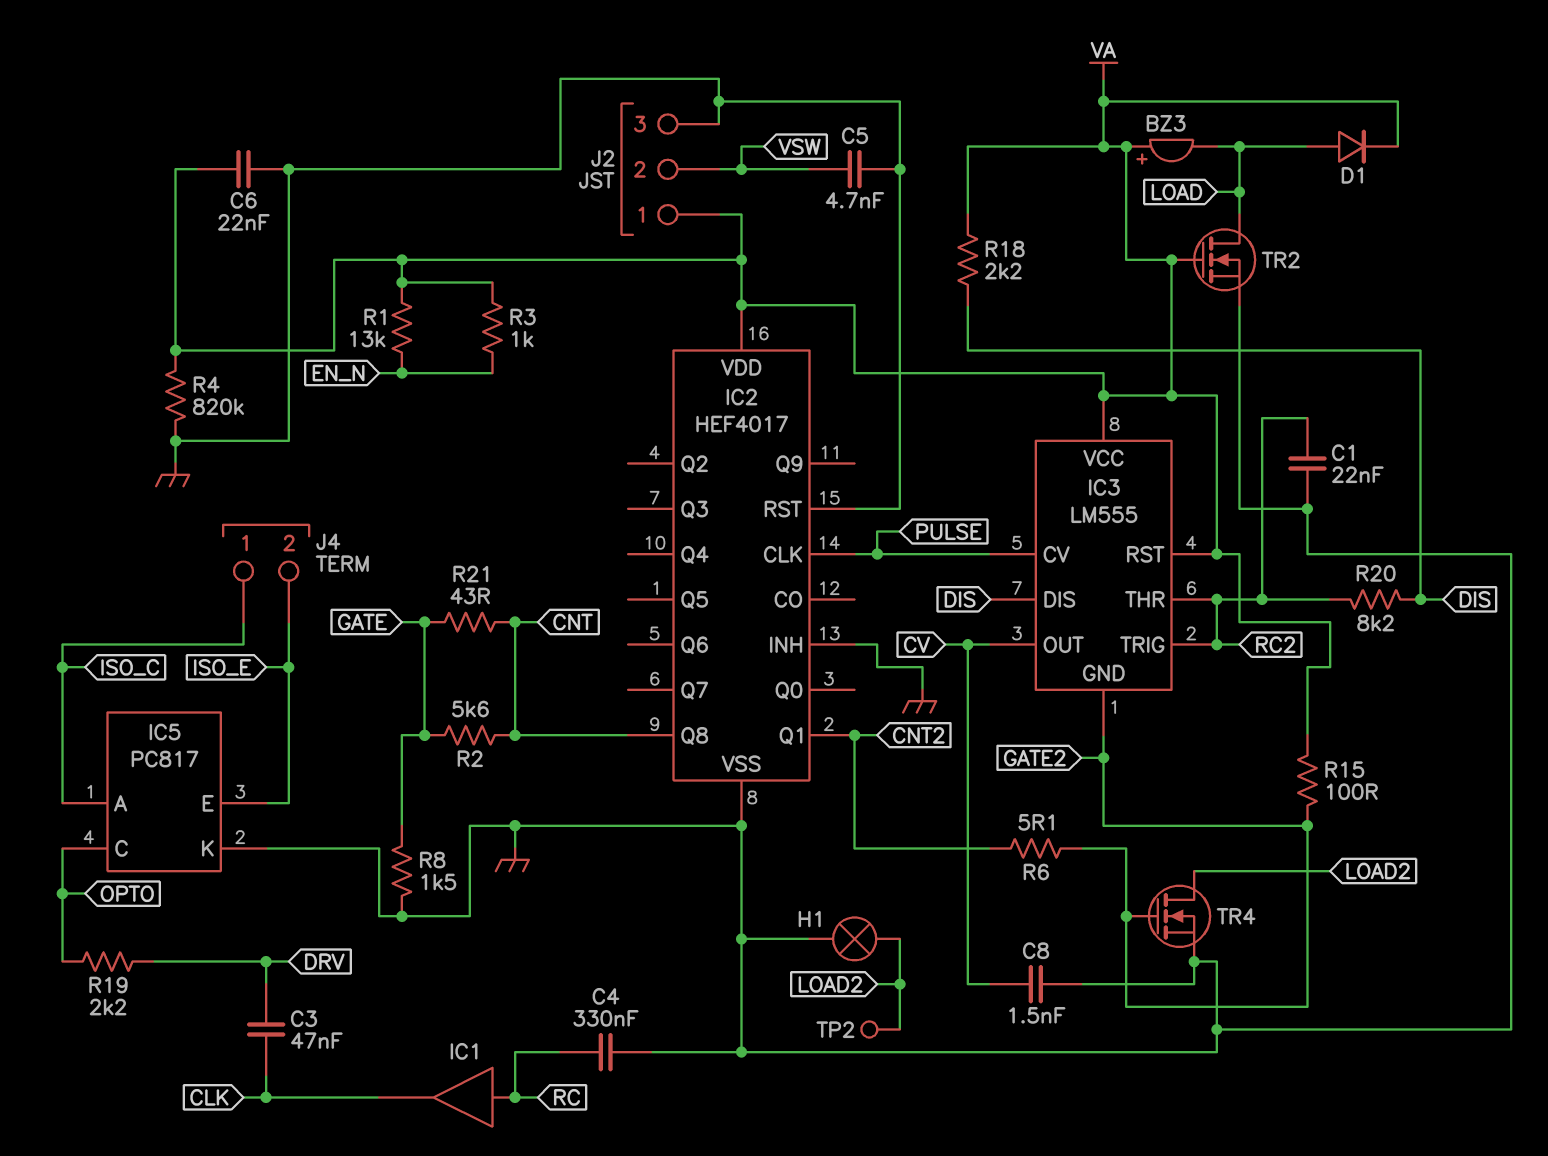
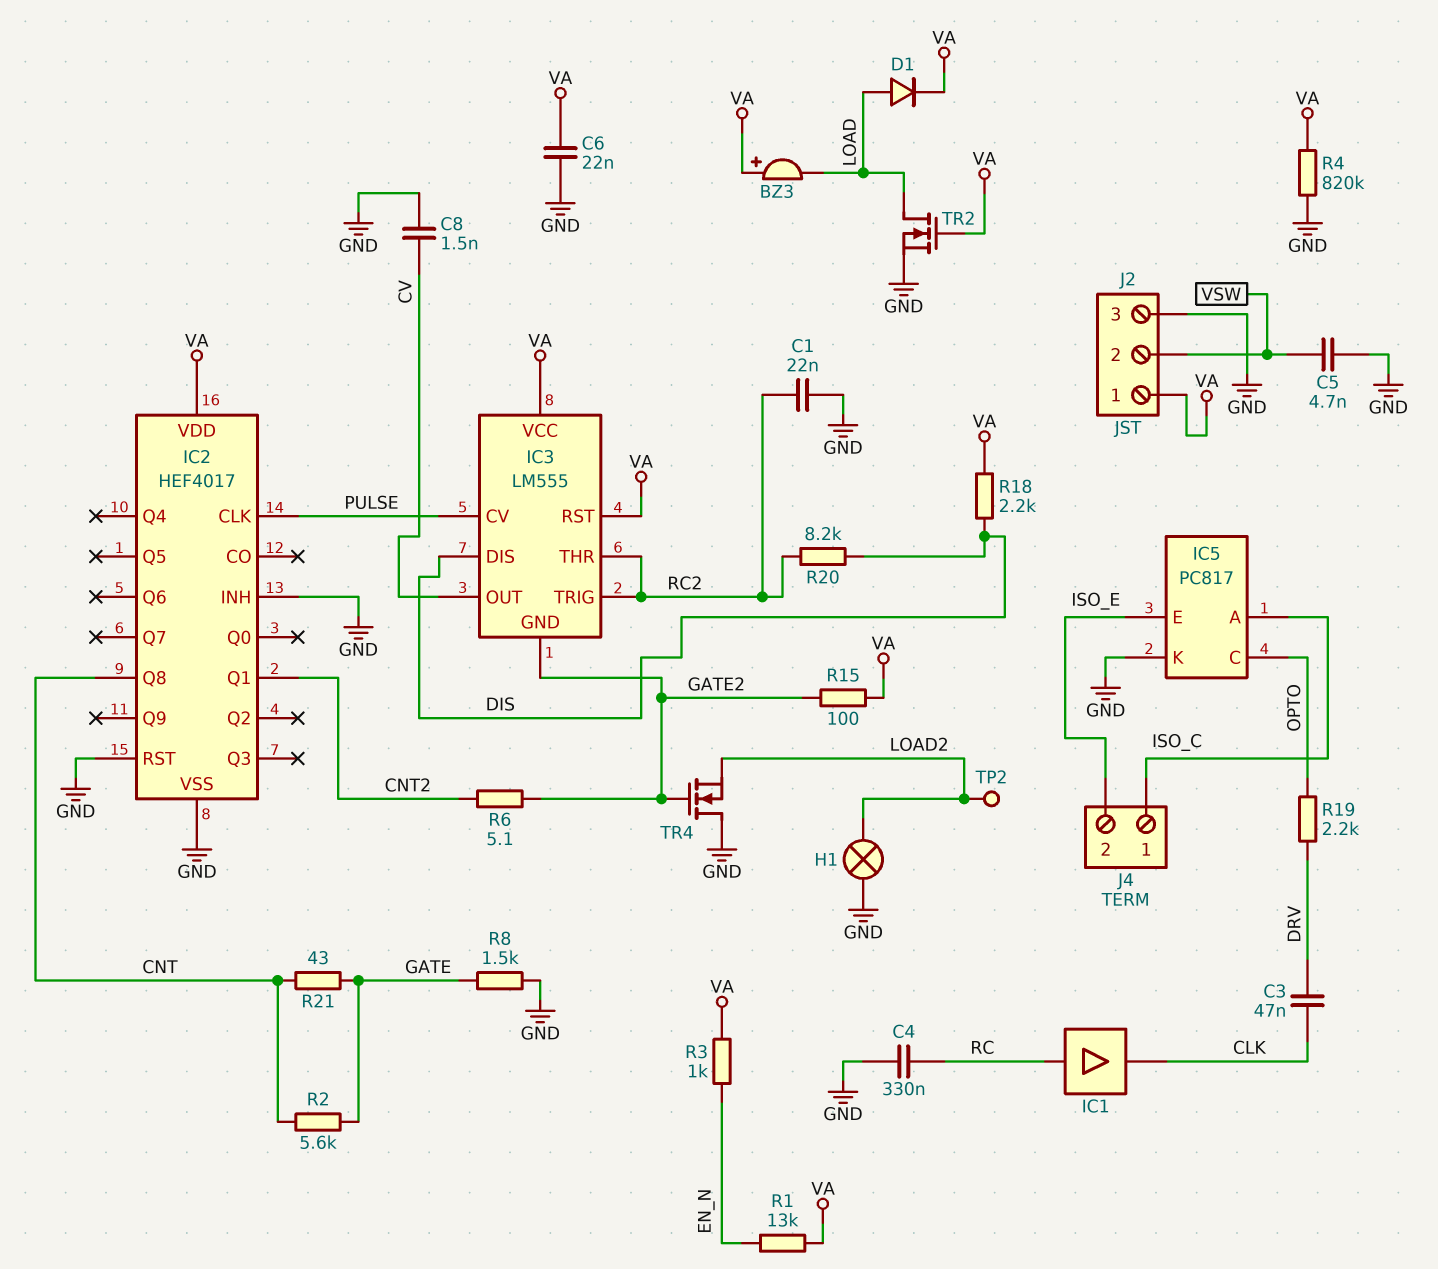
TR4: NMOS (G GATE2, D LOAD2, S GND) -> NMOS (G GATE2, D GND, S LOAD2)

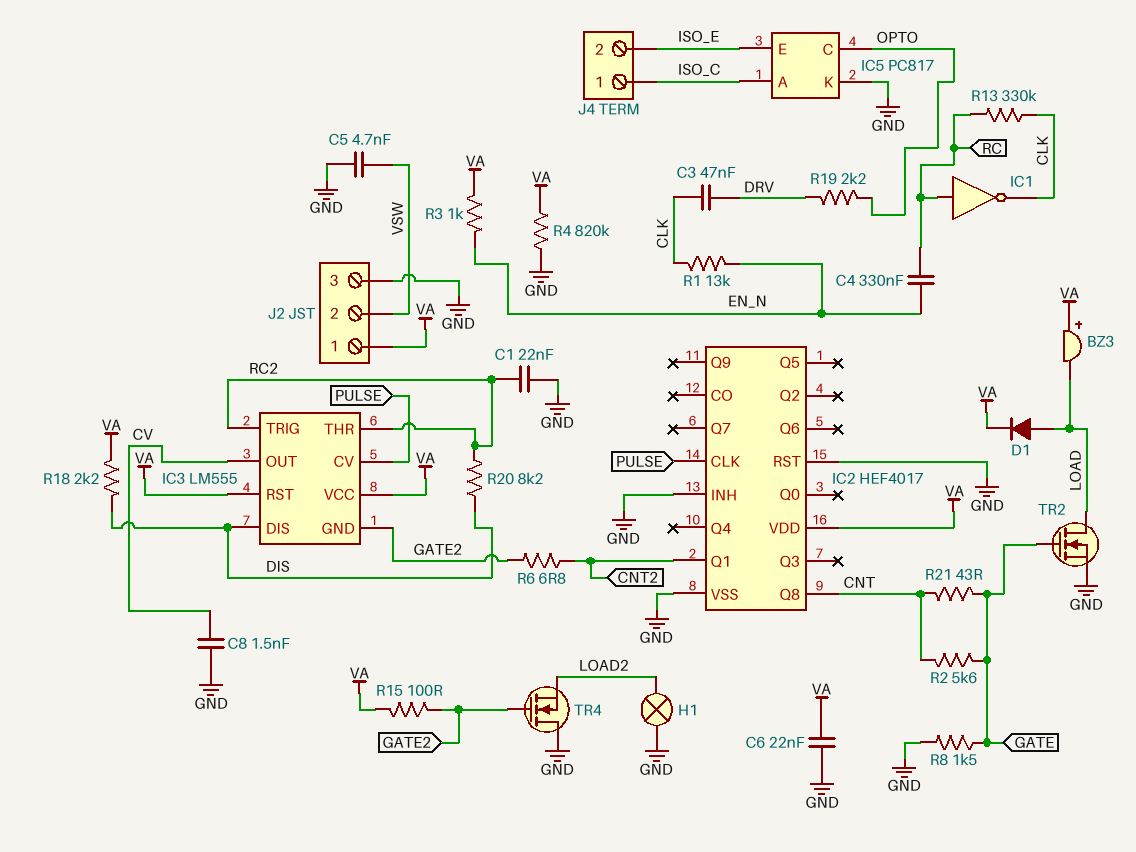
C4: 330nF (GND, RC) -> 330nF (EN_N, RC)
IC1: buffer (in RC, out CLK) -> NOT (in RC, out CLK)
R1: 13k (EN_N, VA) -> 13k (CLK, EN_N)
R6: 5.1 (CNT2, GATE2) -> 6.8 (CNT2, GATE2)
R13: none -> 330k (CLK, RC)
TP2: test point (LOAD2) -> none
TR2: NMOS (G VA, D LOAD, S GND) -> NMOS (G GATE, D LOAD, S GND)

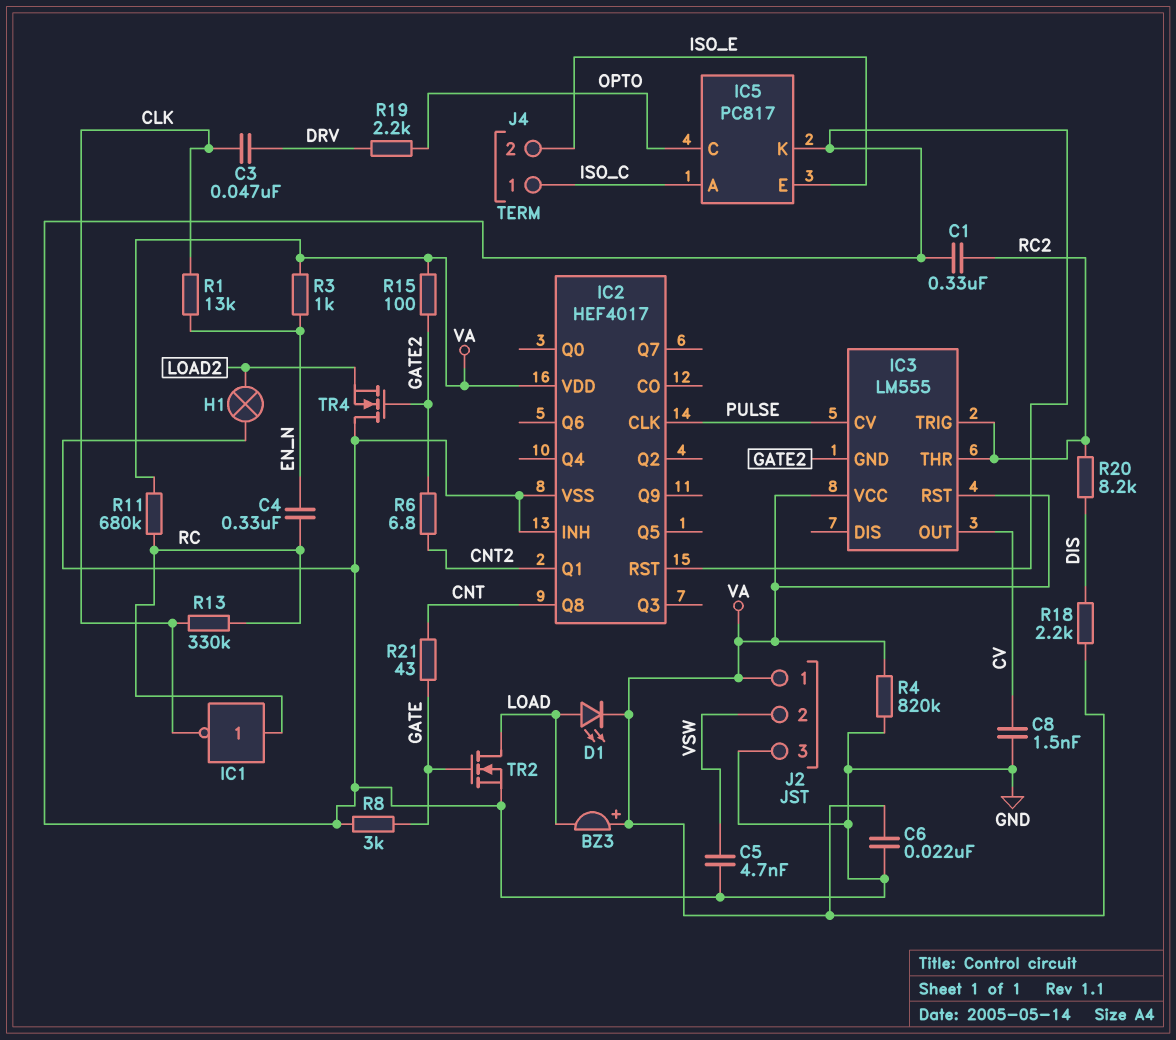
C1: 22nF (GND, RC2) -> 330nF (GND, RC2)
D1: diode (A LOAD, K VA) -> LED (A LOAD, K VA)
IC3 pin DIS: DIS -> none
R2: 5.6k (CNT, GATE) -> none
R8: 1.5k (GATE, GND) -> 3k (GATE, GND)
R11: none -> 680k (RC, VA)

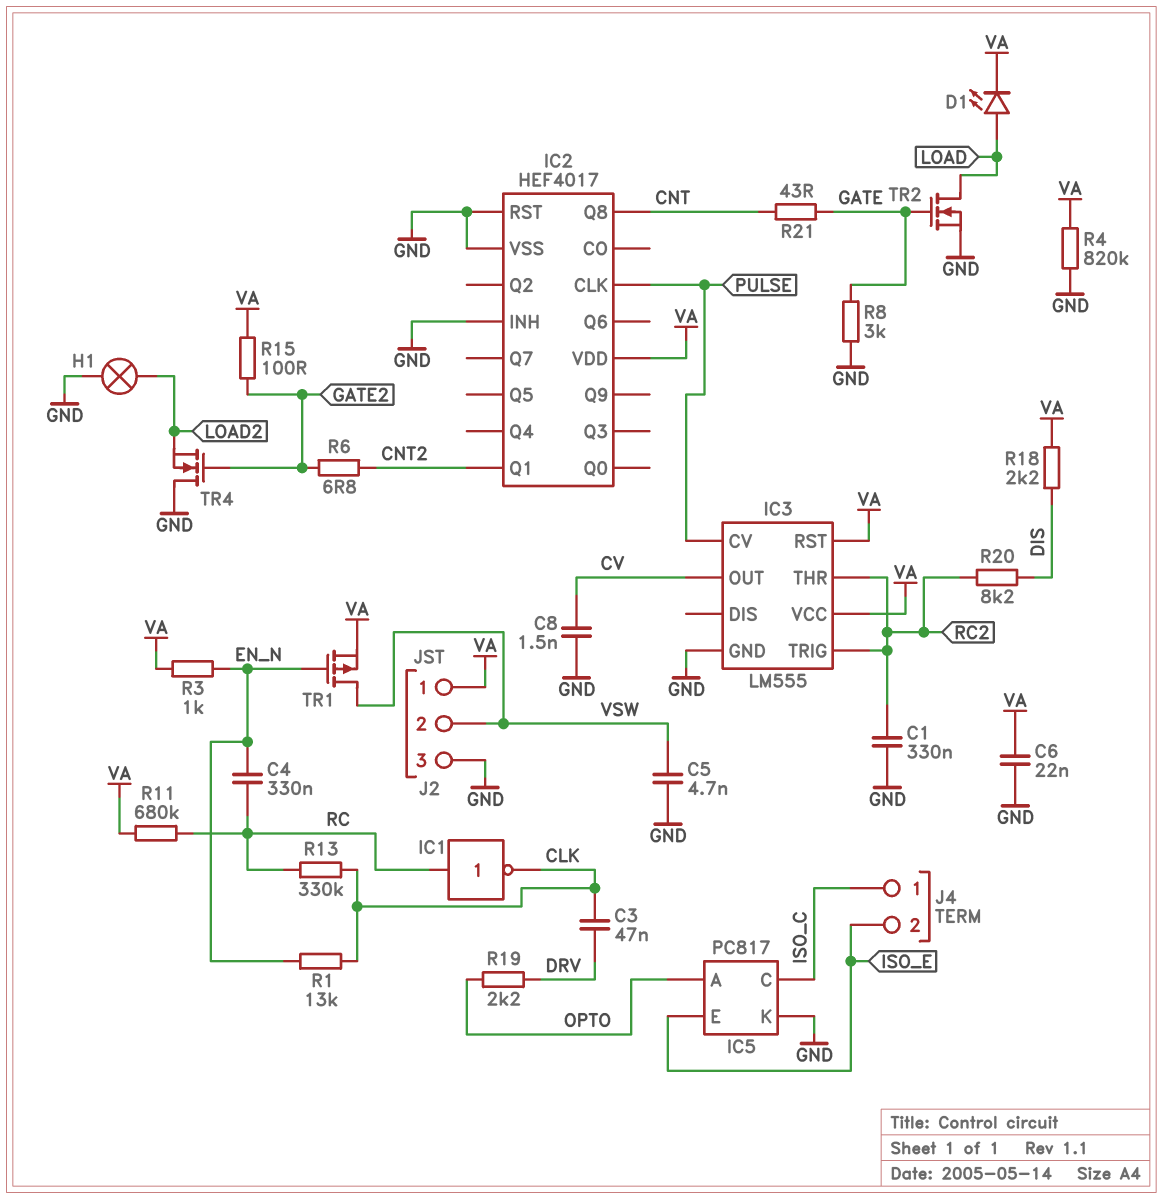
BZ3: buzzer (plus VA, minus LOAD) -> none
IC3 pin GND: GATE2 -> GND
IC5 pin A: ISO_C -> OPTO
IC5 pin C: OPTO -> ISO_C
TR1: none -> PMOS (G EN_N, D VSW, S VA)

